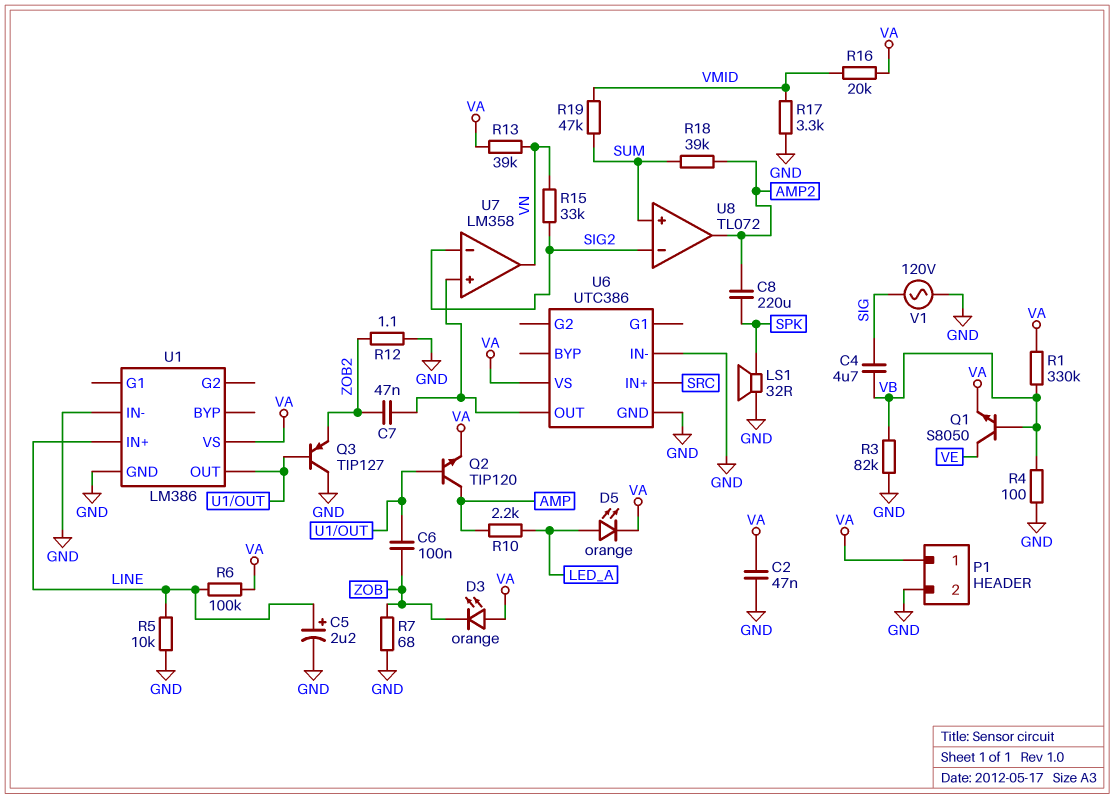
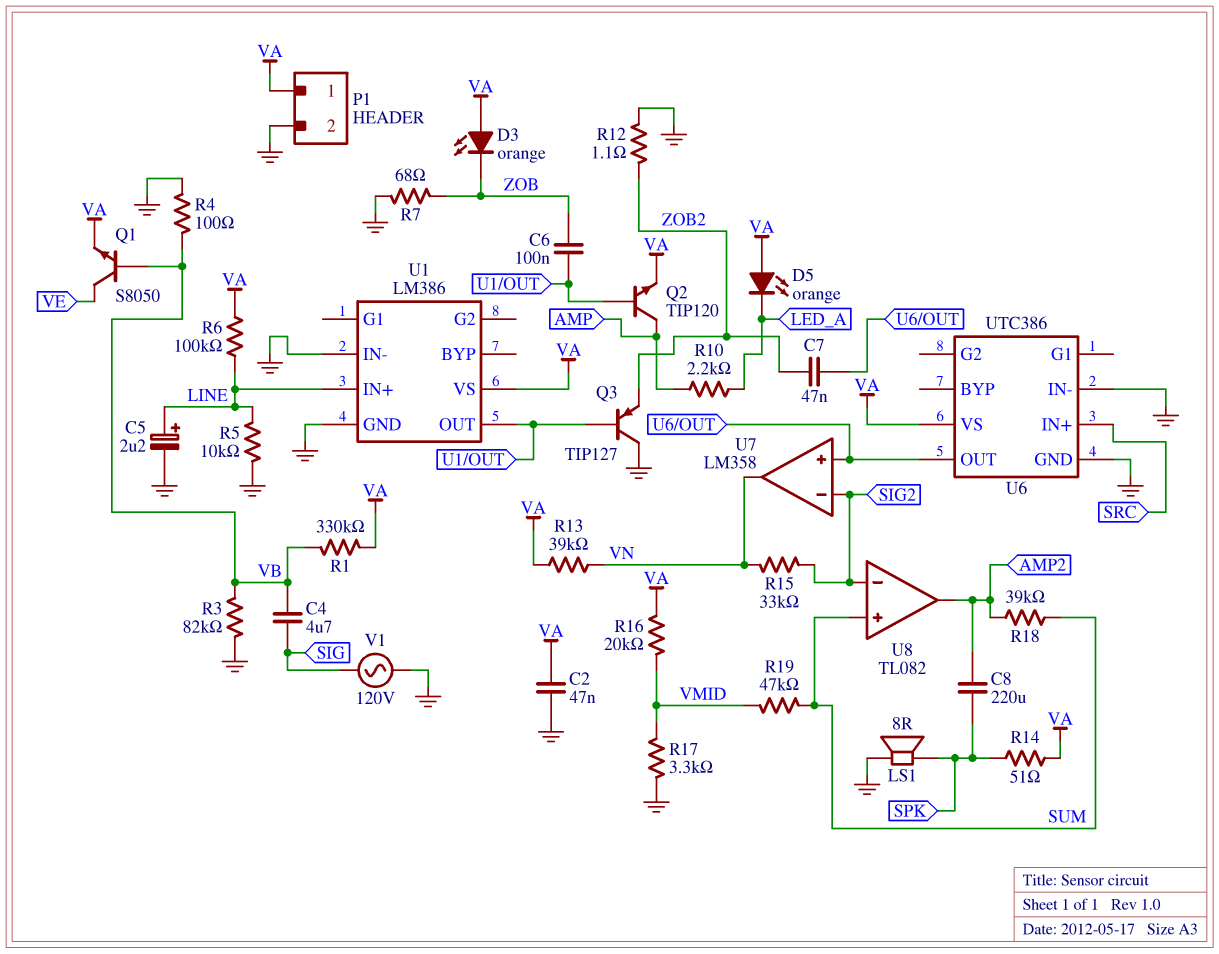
D5: LED orange (A LED_A, K VA) -> LED orange (A VA, K LED_A)
LS1: speaker 32R (GND, SPK) -> speaker 8R (GND, SPK)
R14: none -> 51 (SPK, VA)
U8: TL072 -> TL082

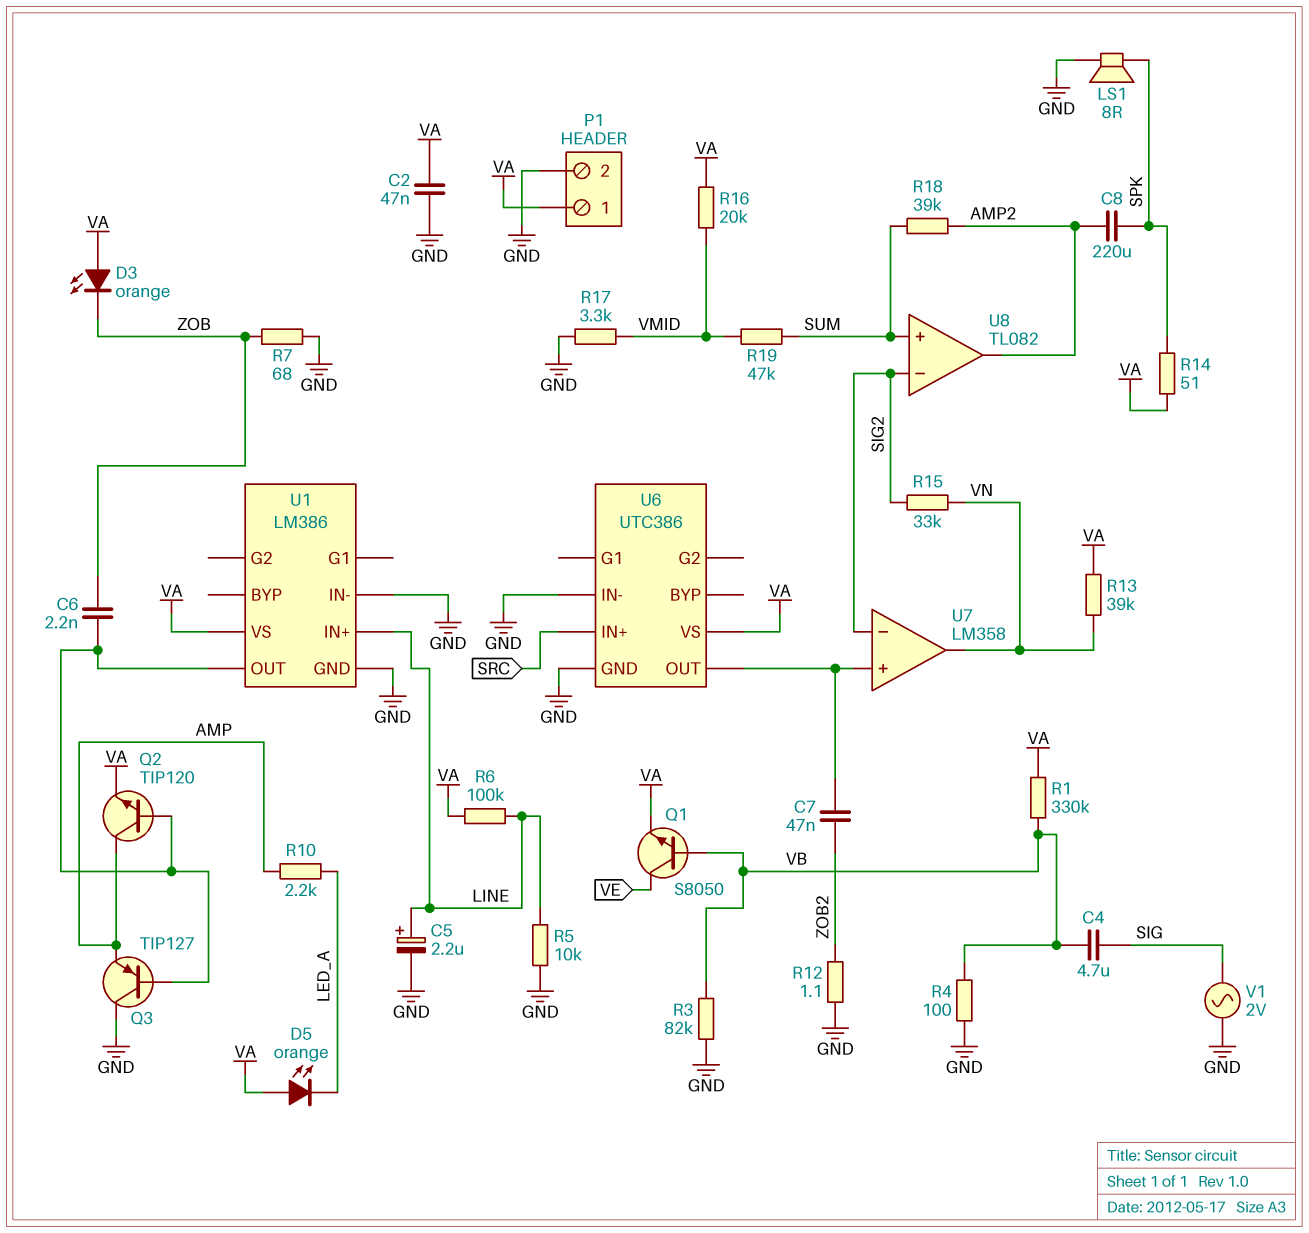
C6: 100nF (U1/OUT, ZOB) -> 2.2nF (U1/OUT, ZOB)
Q3: PNP TIP127 (B U1/OUT, C GND, E ZOB2) -> PNP TIP127 (B U1/OUT, C GND, E AMP)
V1: AC 120V (GND, SIG) -> AC 2V (GND, SIG)

